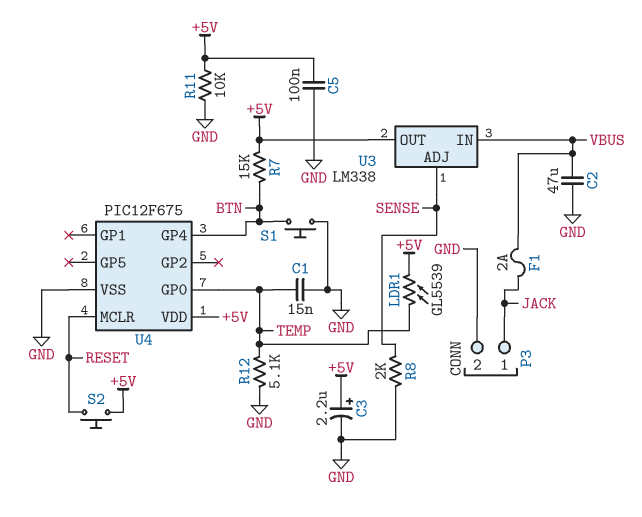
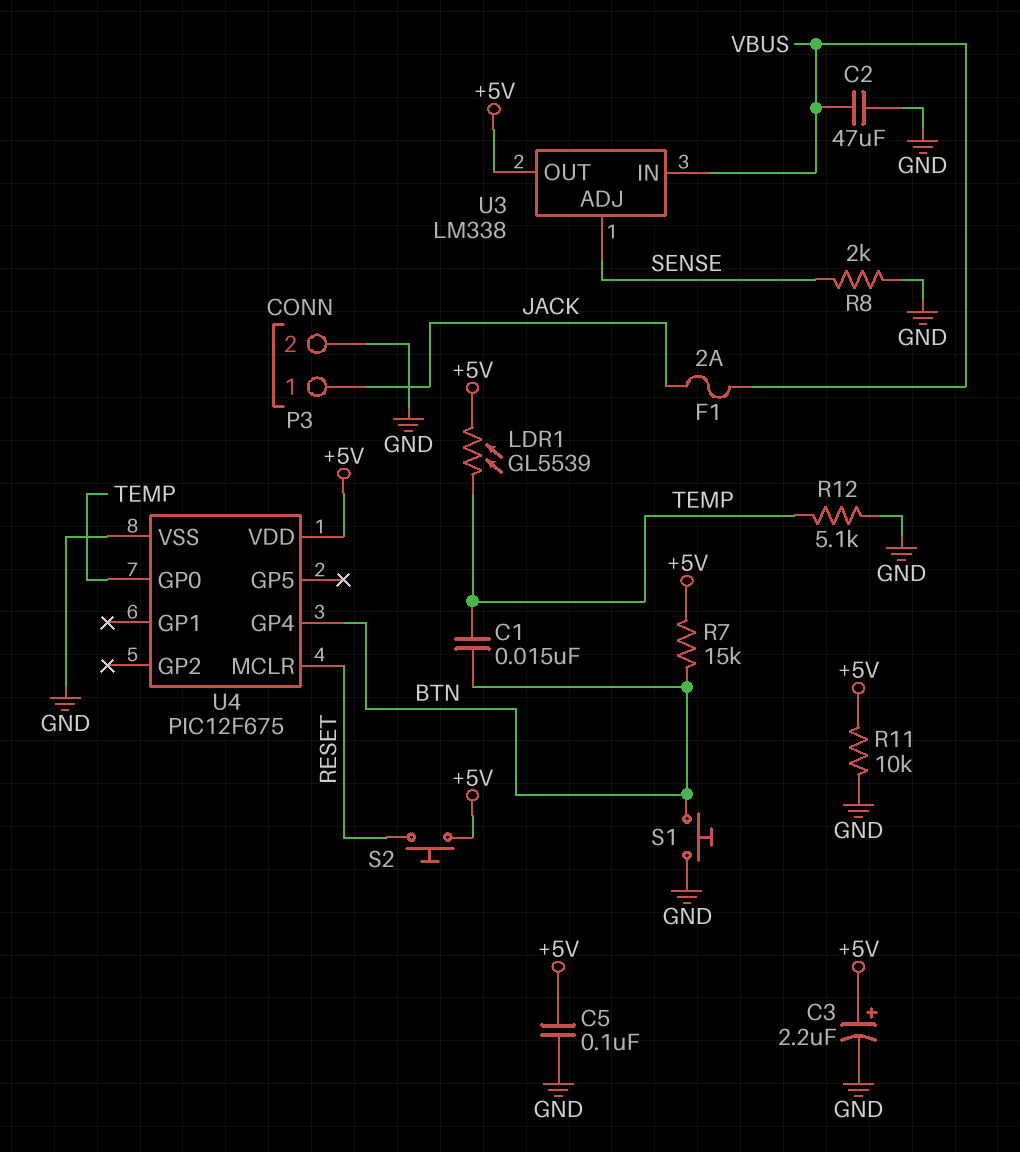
C1: 15nF (GND, TEMP) -> 15nF (BTN, TEMP)

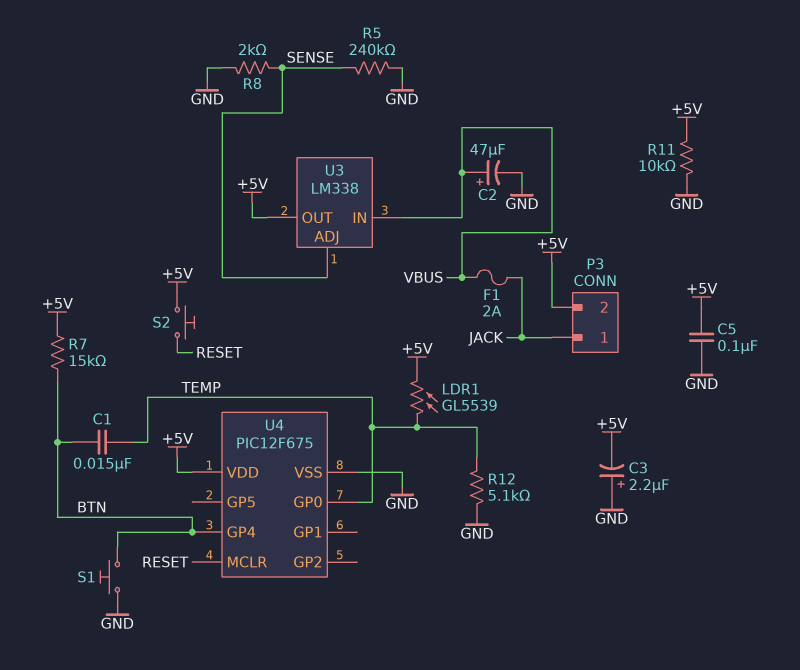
C2: 47uF (GND, VBUS) -> 47uF (plus VBUS, minus GND)
C3: 2.2uF (plus +5V, minus GND) -> 2.2uF (plus GND, minus +5V)
P3 pin 2: GND -> +5V
R5: none -> 240k (GND, SENSE)

